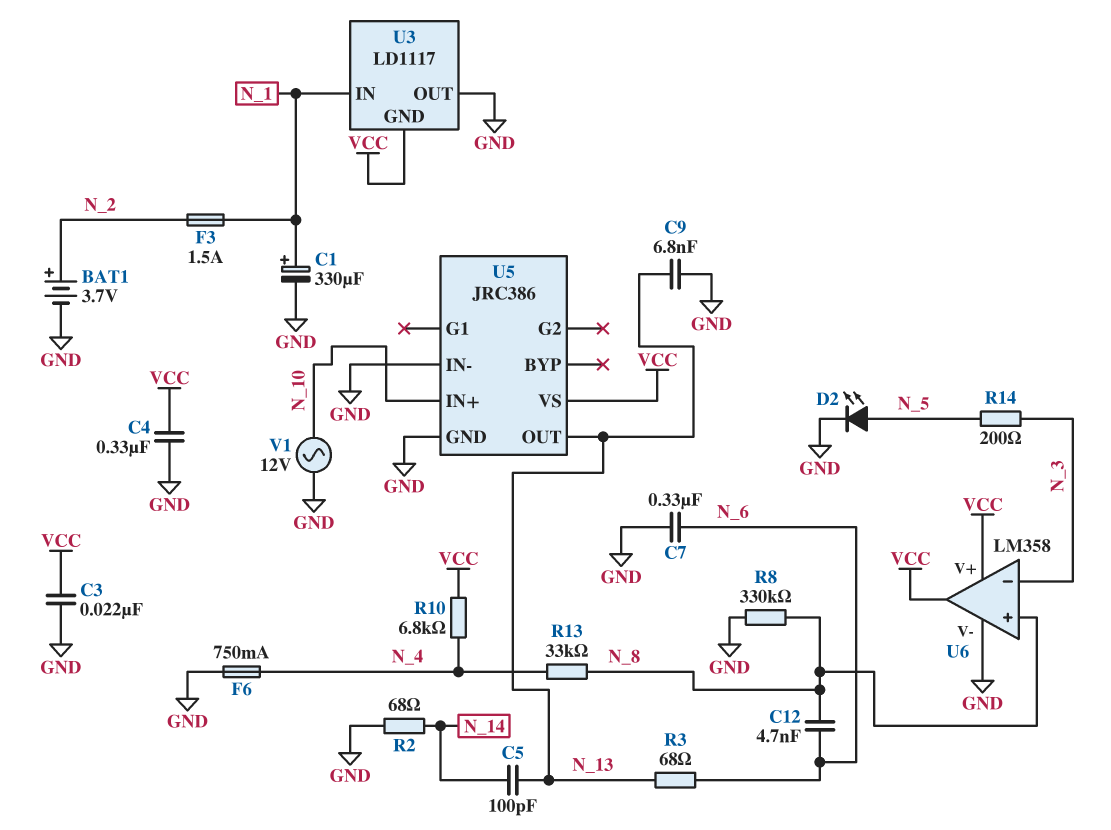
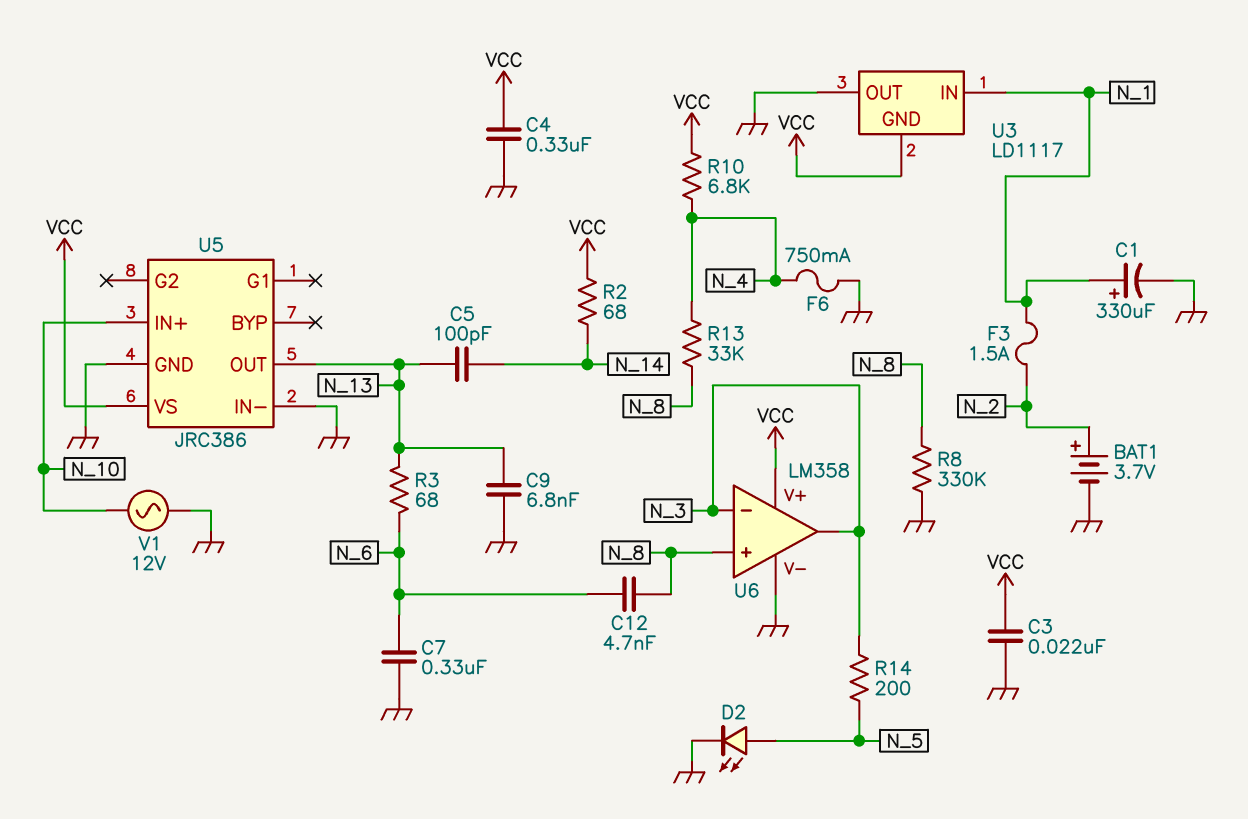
R2: 68 (GND, N_14) -> 68 (N_14, VCC)
U6 pin out: VCC -> N_3

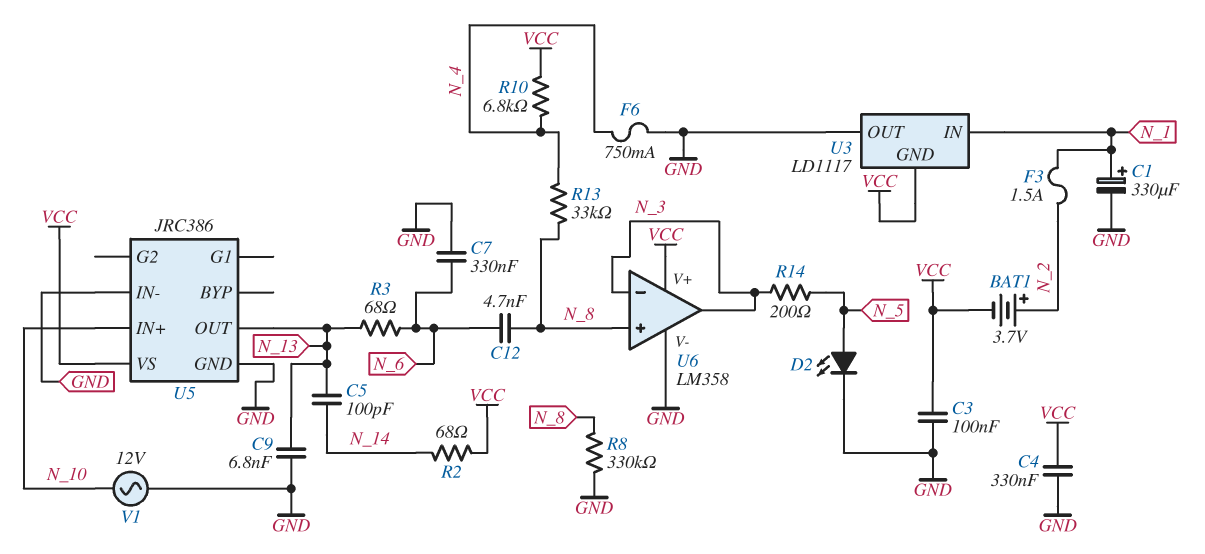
BAT1: 3.7V (plus N_2, minus GND) -> 3.7V (plus N_2, minus VCC)
C3: 22nF (GND, VCC) -> 100nF (GND, VCC)

